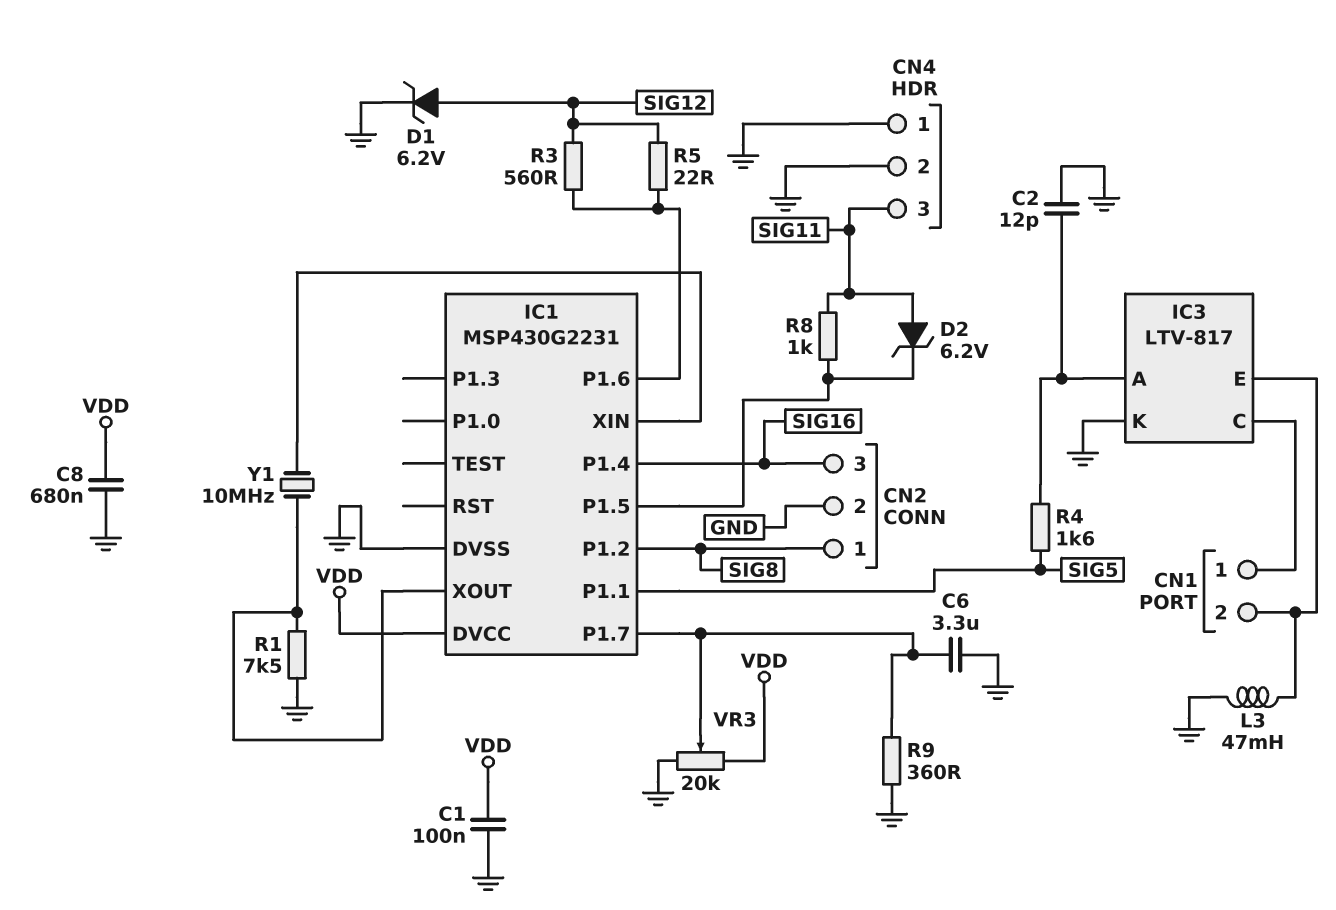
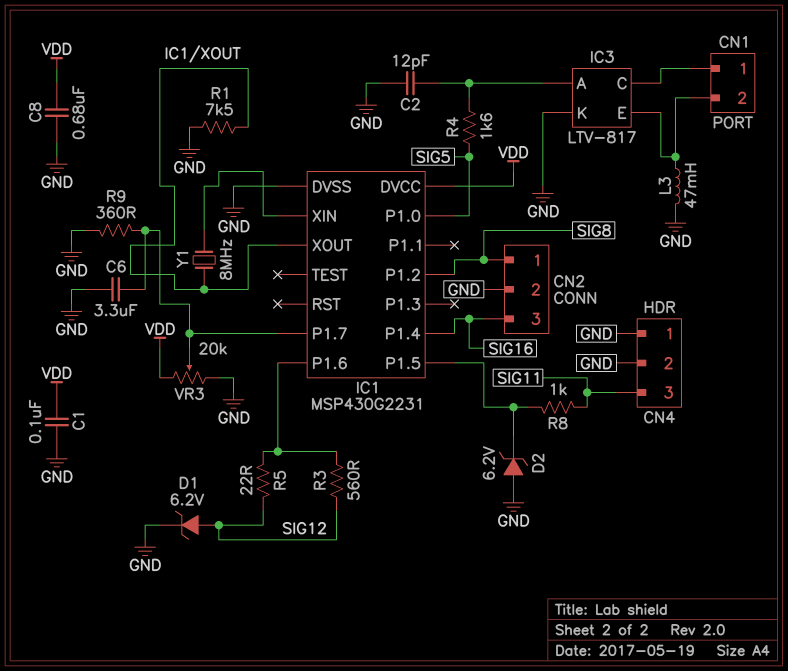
D2: zener 6.2V (A SIG11, K IC1/P1.5) -> zener 6.2V (A GND, K IC1/P1.5)
IC1 pin P1.0: none -> SIG5
IC1 pin P1.1: SIG5 -> none
Y1: 10MHz (IC1/XIN, IC1/XOUT) -> 8MHz (IC1/XIN, IC1/XOUT)

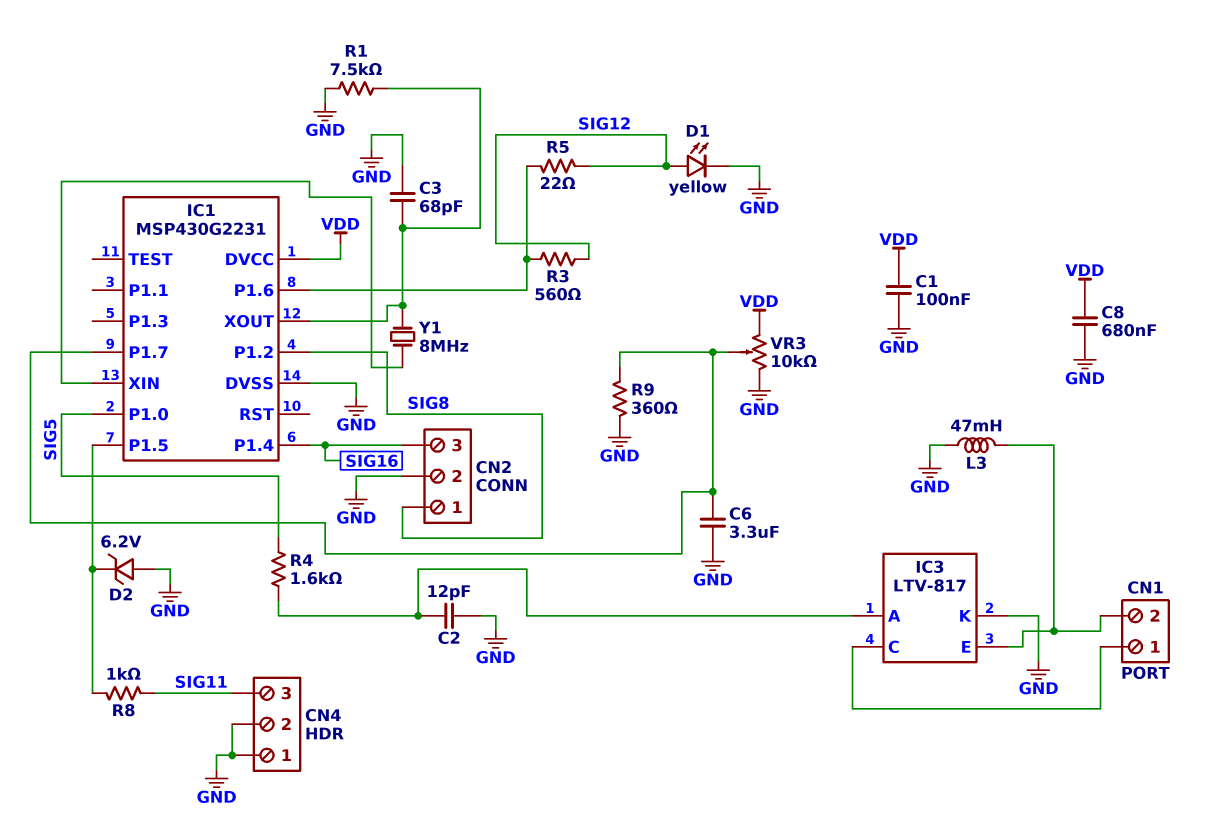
C3: none -> 68pF (GND, IC1/XOUT)
D1: zener 6.2V (A SIG12, K GND) -> LED yellow (A SIG12, K GND)
VR3: 20k (GND, VDD, wiper IC1/P1.7) -> 10k (GND, VDD, wiper IC1/P1.7)

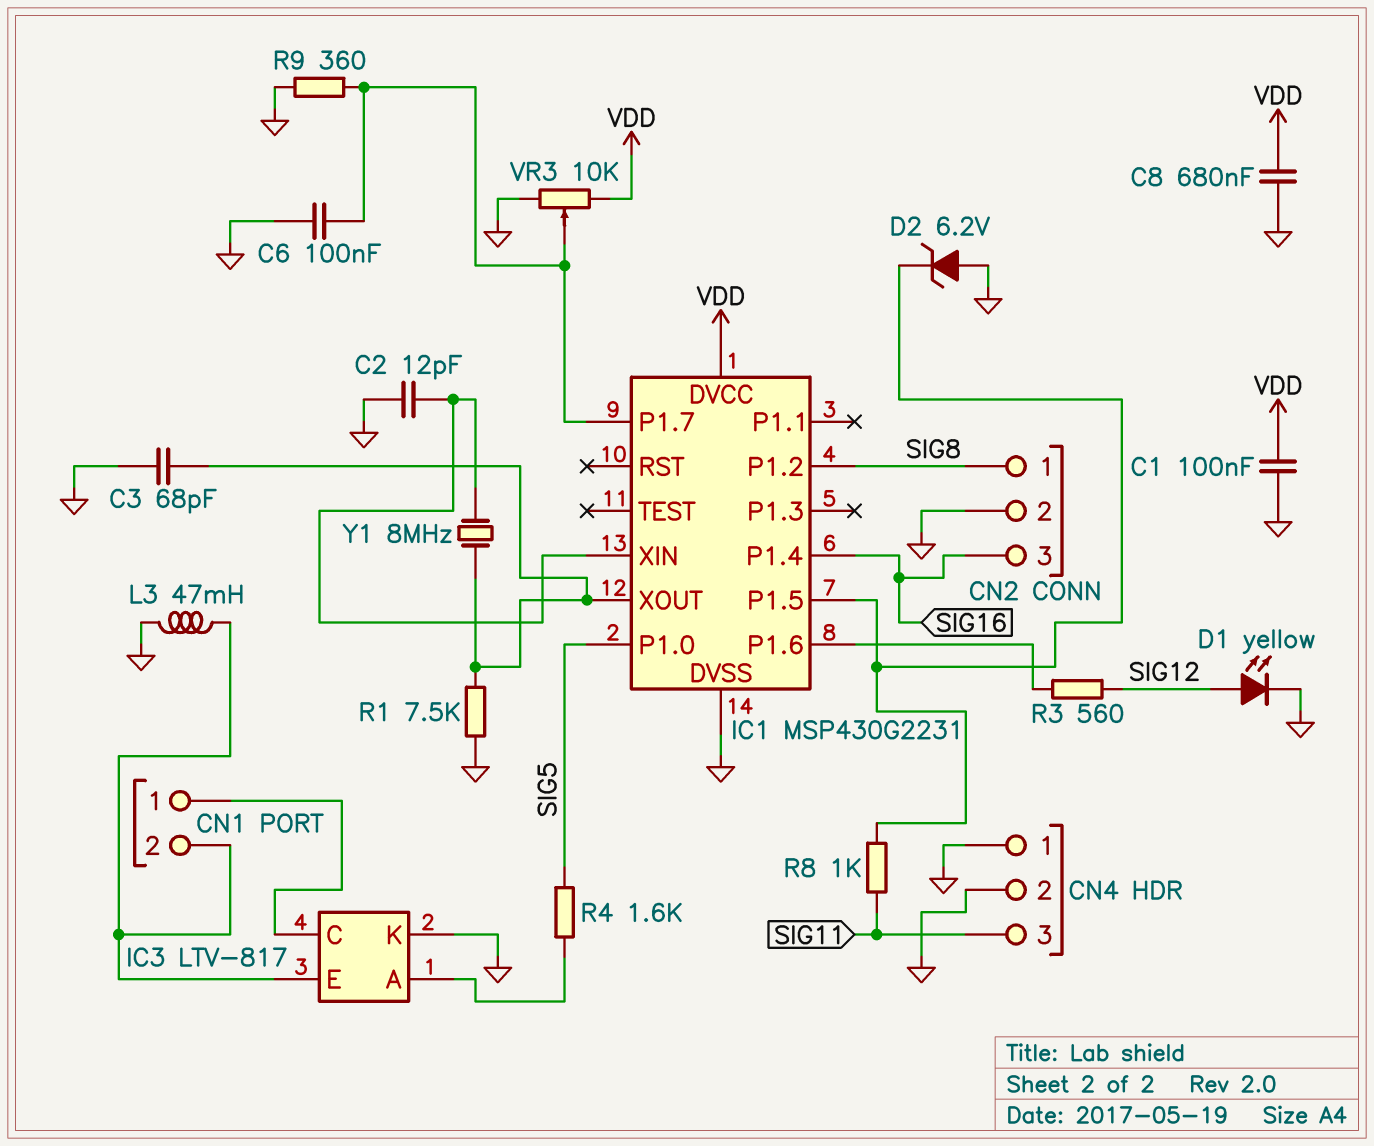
C2: 12pF (GND, IC3/A) -> 12pF (GND, IC1/XIN)
C6: 3.3uF (GND, IC1/P1.7) -> 100nF (GND, IC1/P1.7)
R5: 22 (IC1/P1.6, SIG12) -> none

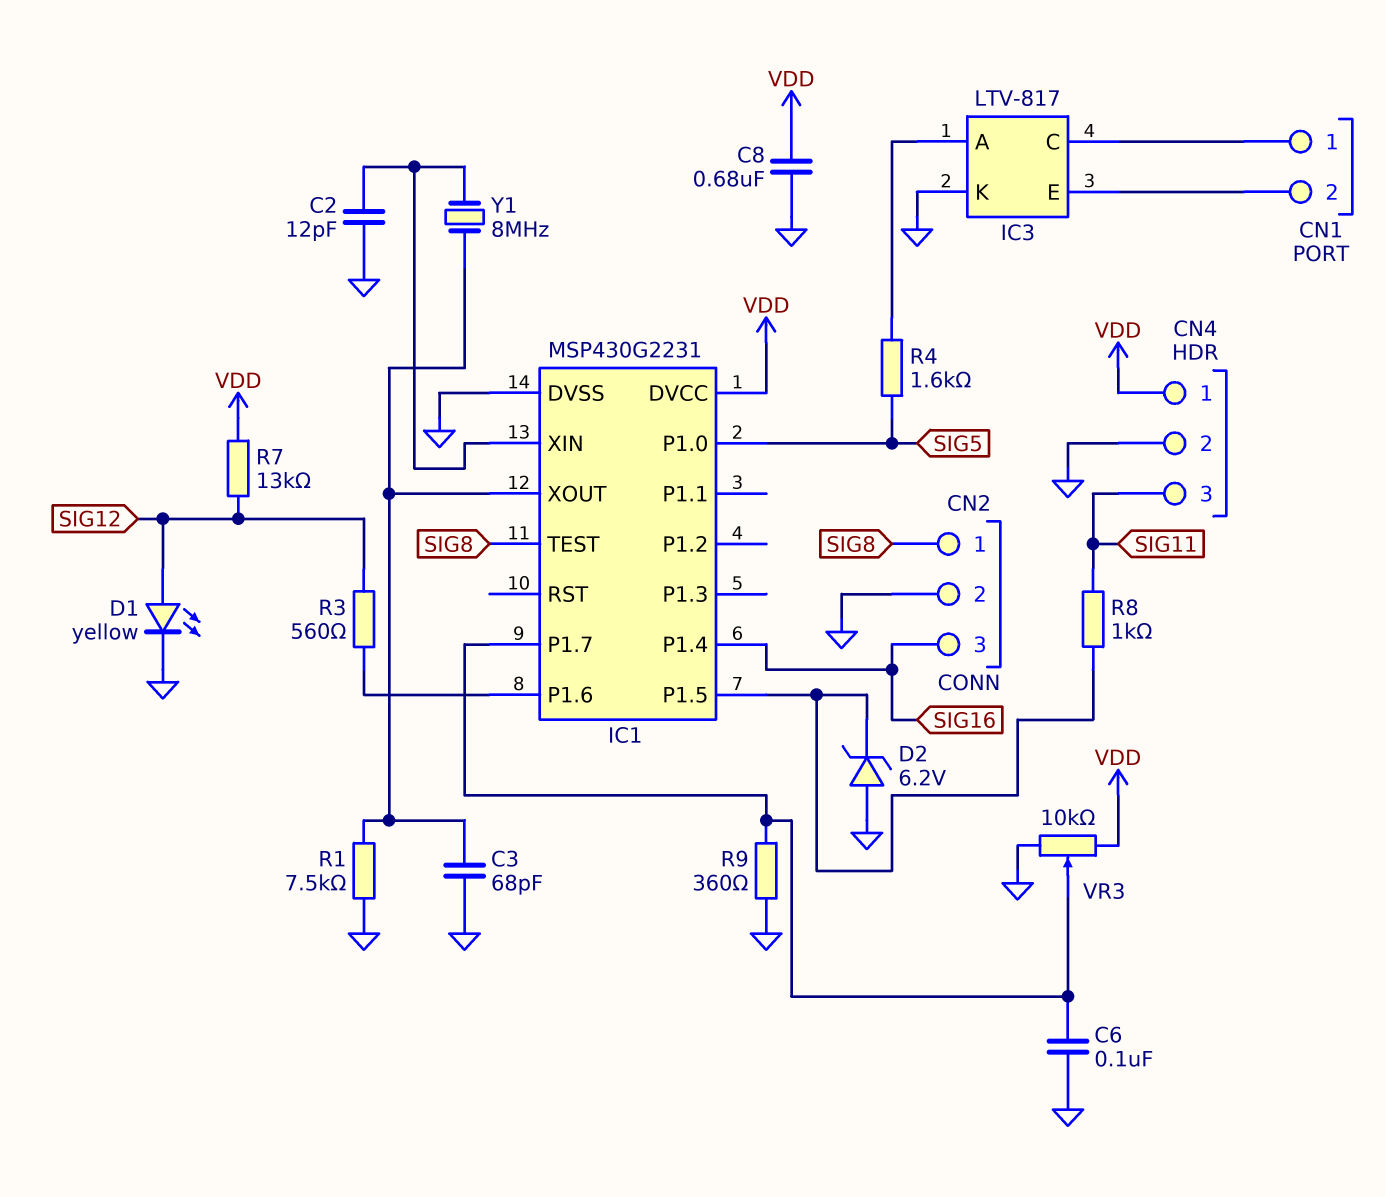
C1: 100nF (GND, VDD) -> none
CN4 pin 1: GND -> VDD
IC1 pin P1.2: SIG8 -> none
IC1 pin TEST: none -> SIG8
L3: 47mH (CN1/2, GND) -> none
R7: none -> 13k (SIG12, VDD)

